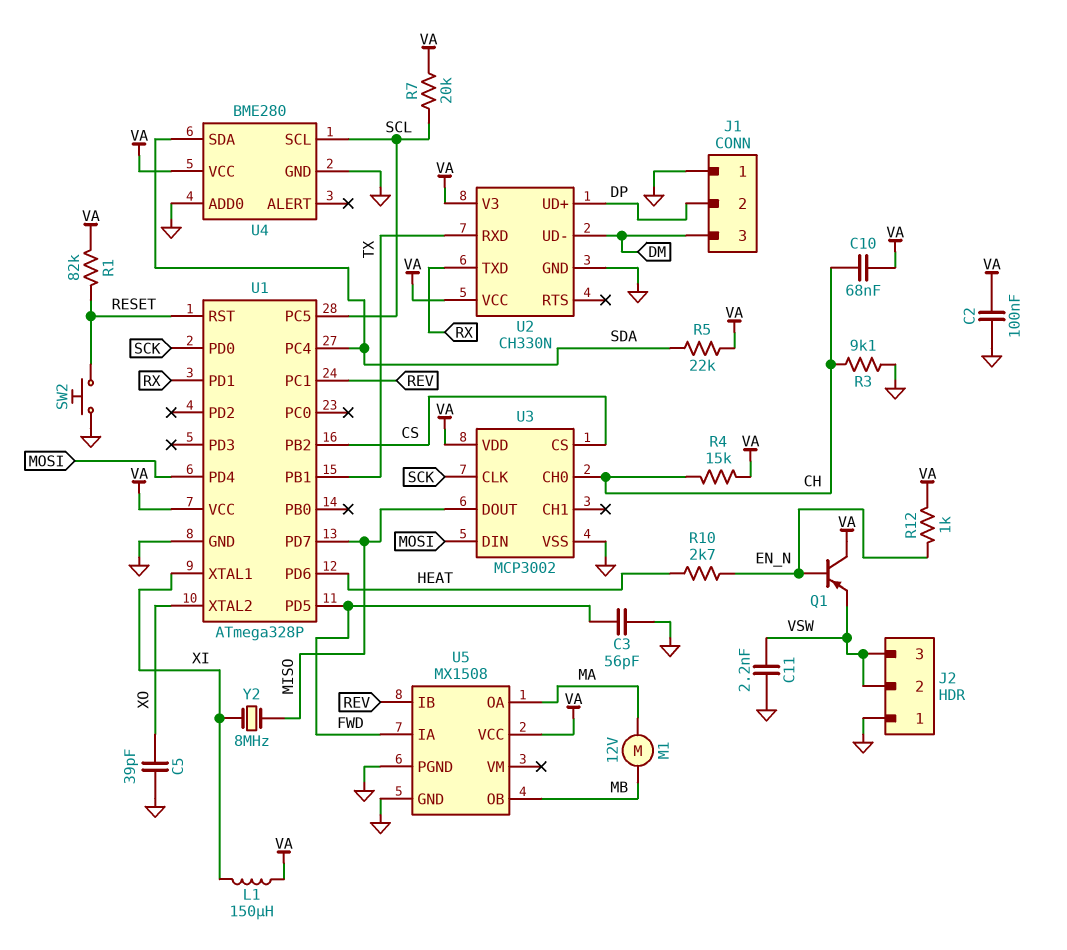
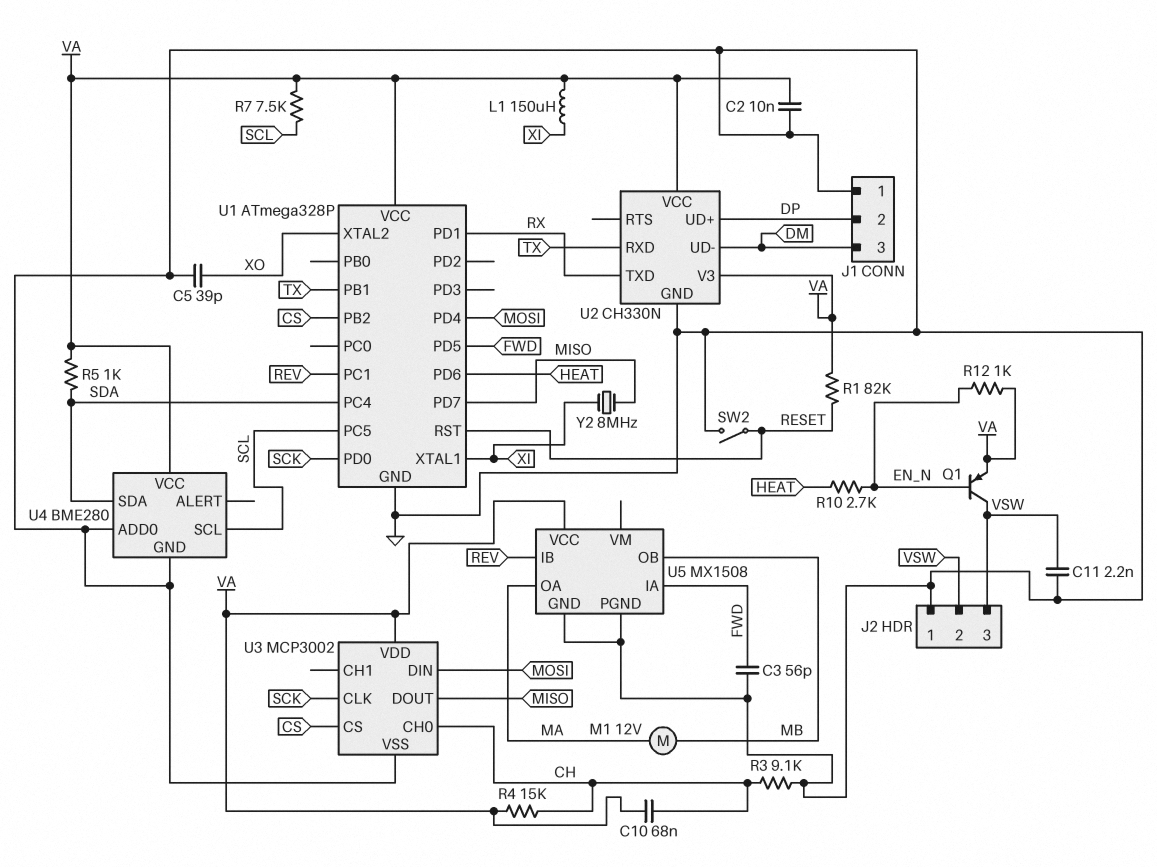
C2: 100nF (GND, VA) -> 10nF (GND, VA)
Q1: PNP (B EN_N, C VA, E VSW) -> PNP (B EN_N, C VSW, E VA)
R5: 22k (SDA, VA) -> 1k (SDA, VA)
R7: 20k (SCL, VA) -> 7.5k (SCL, VA)
SW2: button (GND, RESET) -> switch (GND, RESET)

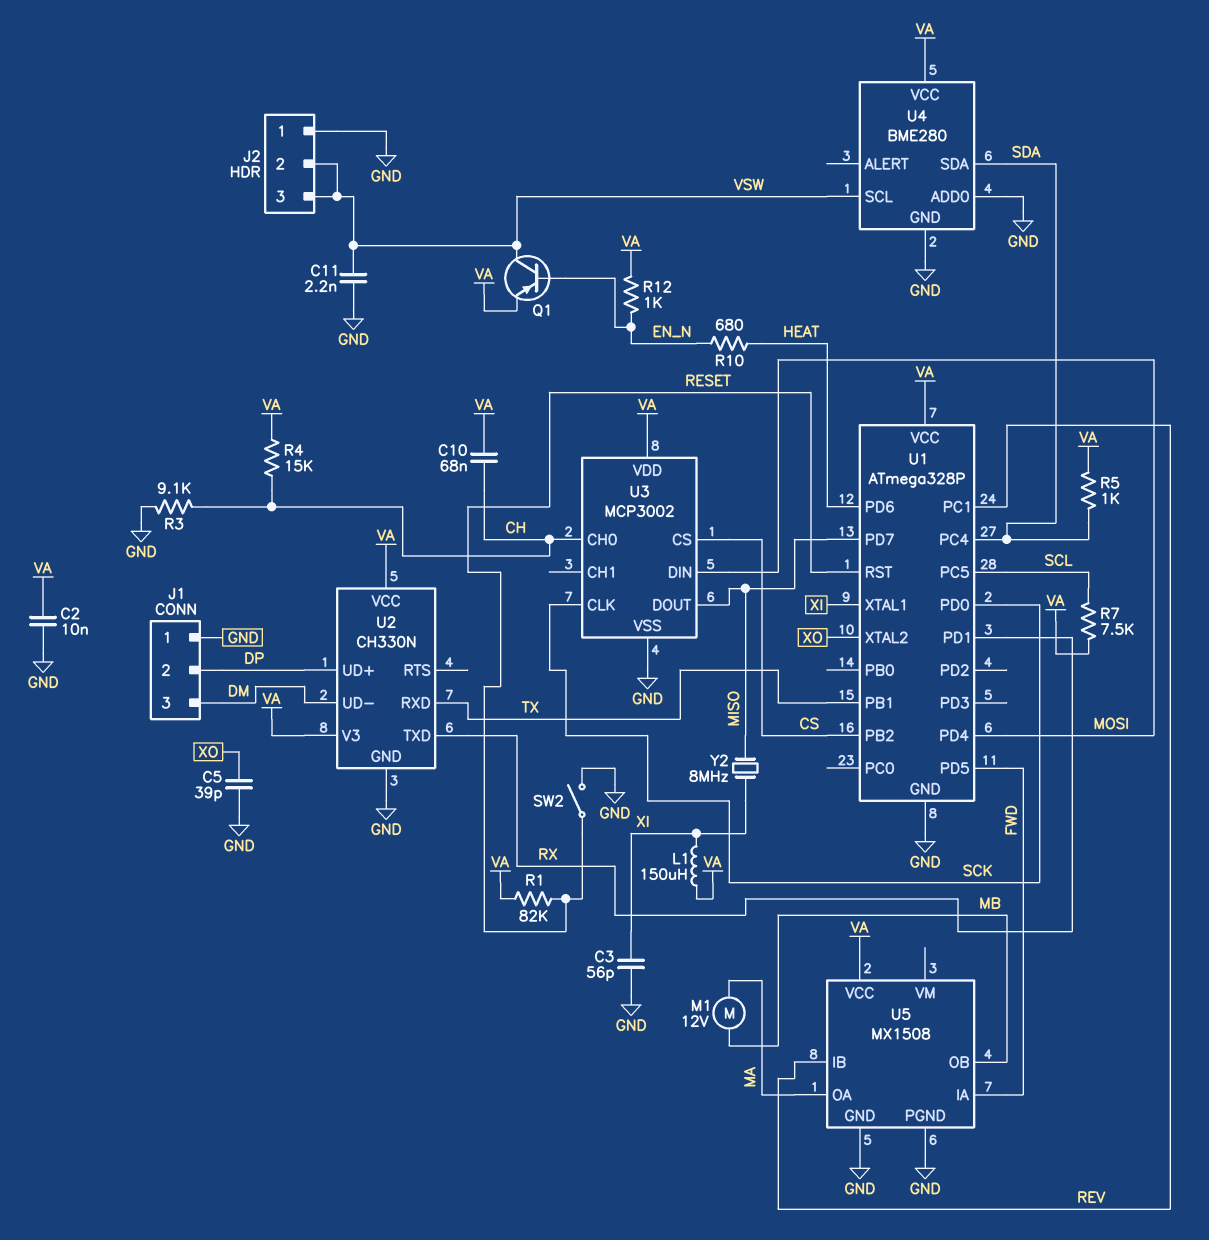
C3: 56pF (FWD, GND) -> 56pF (GND, XI)
R10: 2.7k (EN_N, HEAT) -> 680 (EN_N, HEAT)
U4 pin SCL: SCL -> VSW

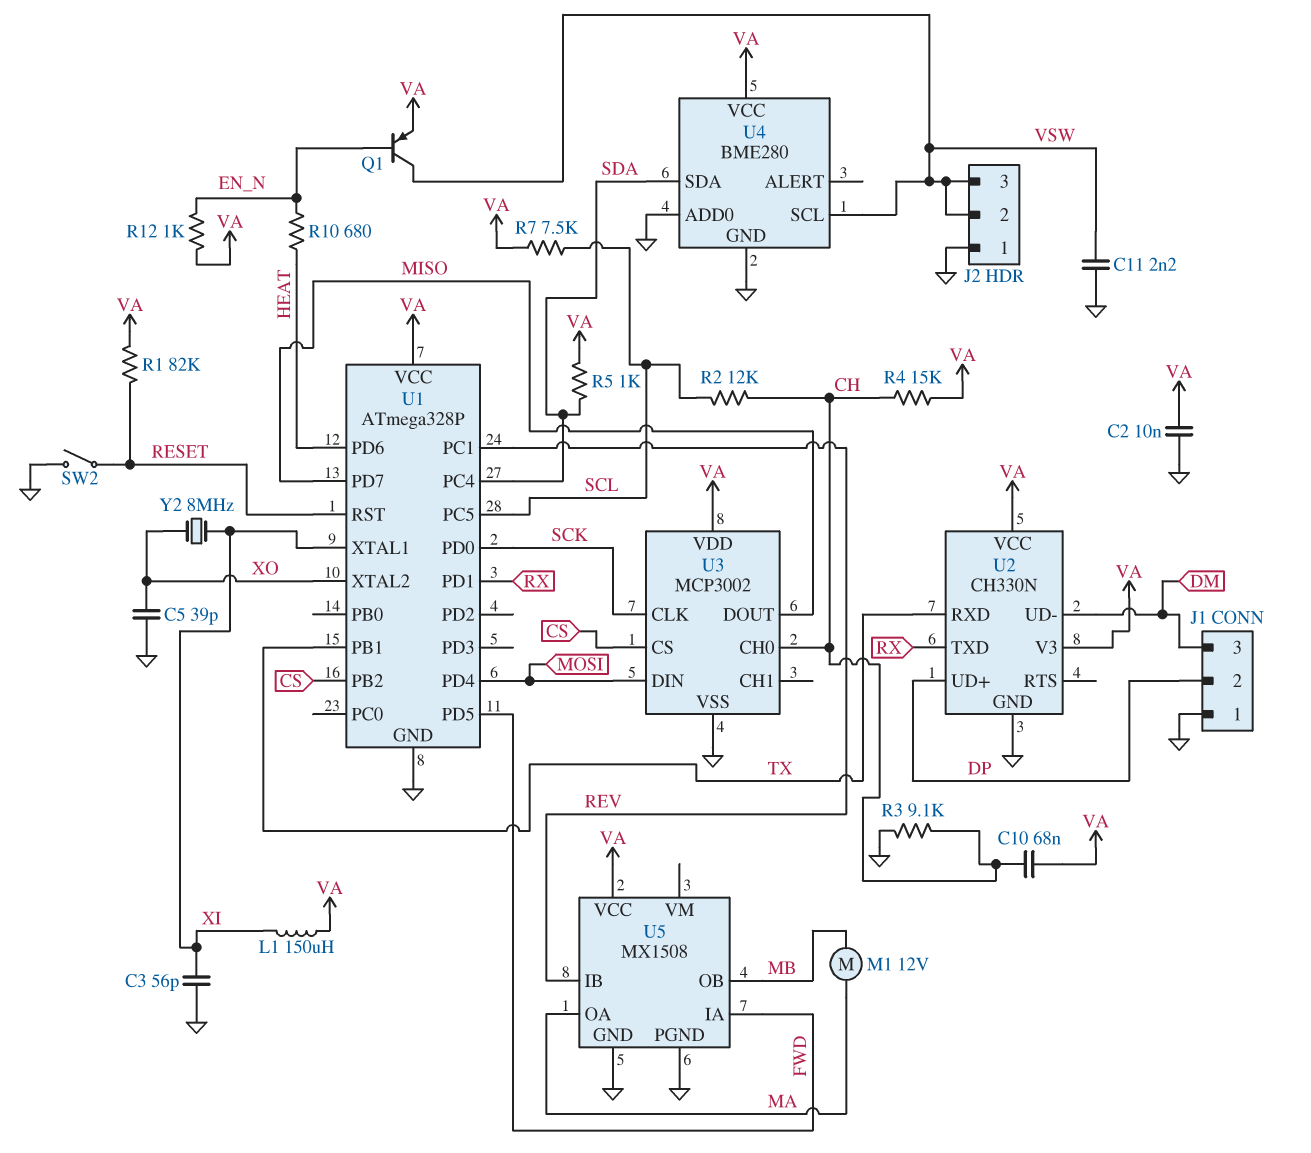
R2: none -> 12k (CH, SCL)
Y2: 8MHz (MISO, XI) -> 8MHz (XI, XO)

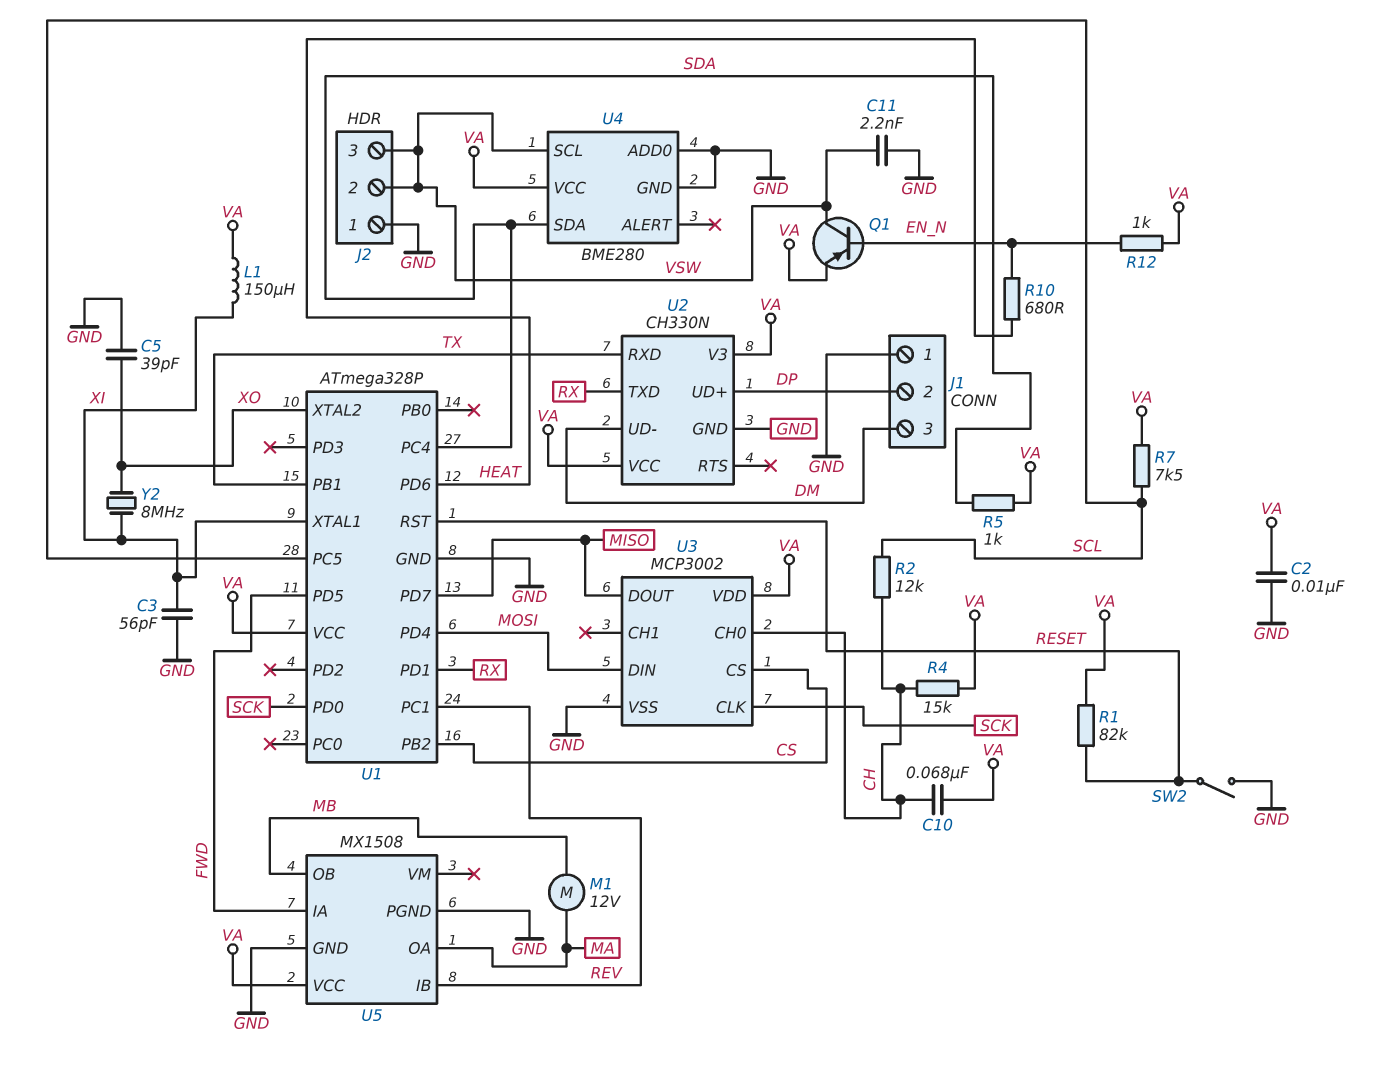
R3: 9.1k (CH, GND) -> none

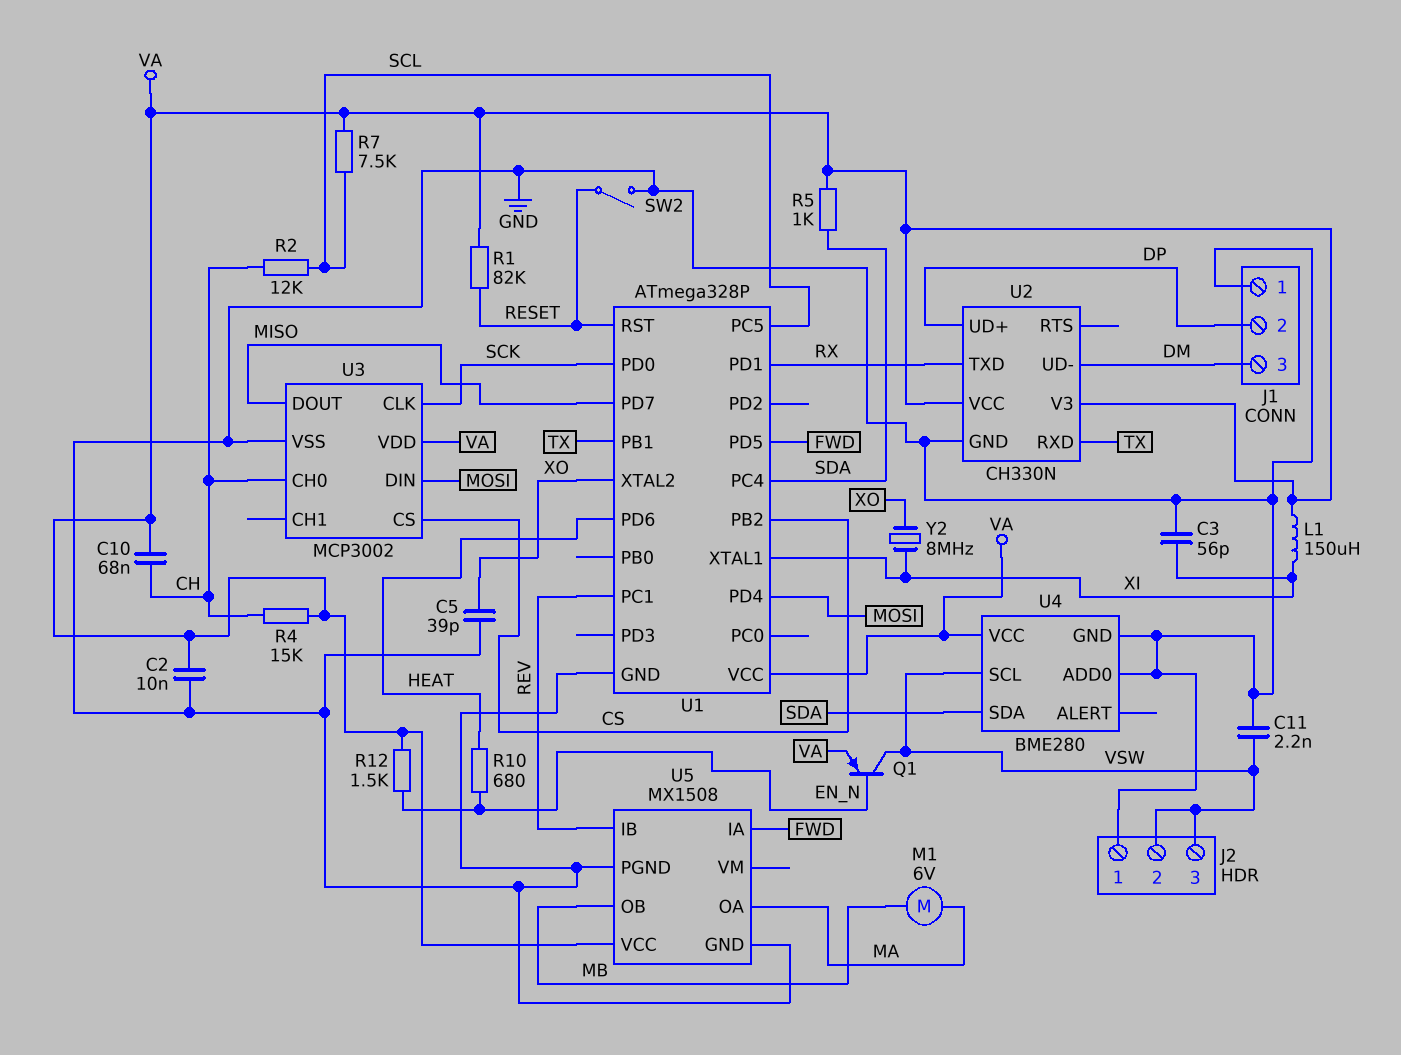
M1: motor 12V (MA, MB) -> motor 6V (MA, MB)
R12: 1k (EN_N, VA) -> 1.5k (EN_N, VA)

